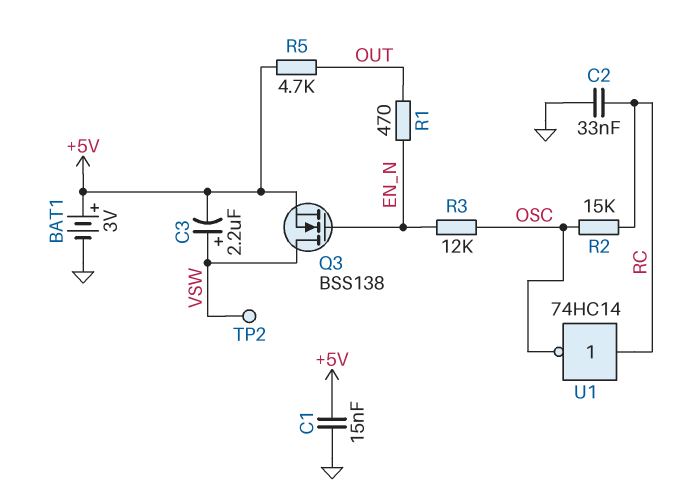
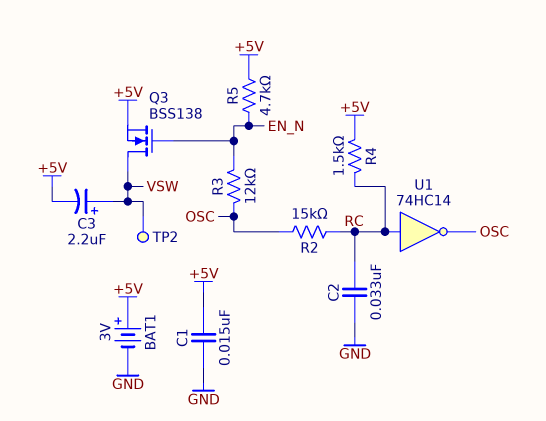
R1: 470 (EN_N, OUT) -> none
R4: none -> 1.5k (+5V, RC)
R5: 4.7k (+5V, OUT) -> 4.7k (+5V, EN_N)

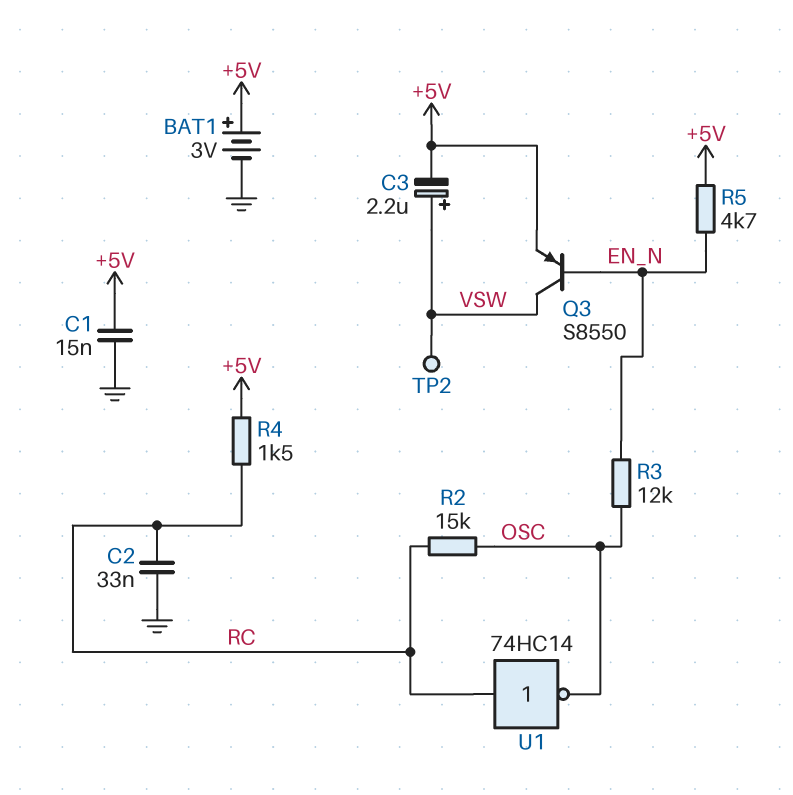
Q3: NMOS BSS138 (G EN_N, D VSW, S +5V) -> PNP S8550 (B EN_N, C VSW, E +5V)

